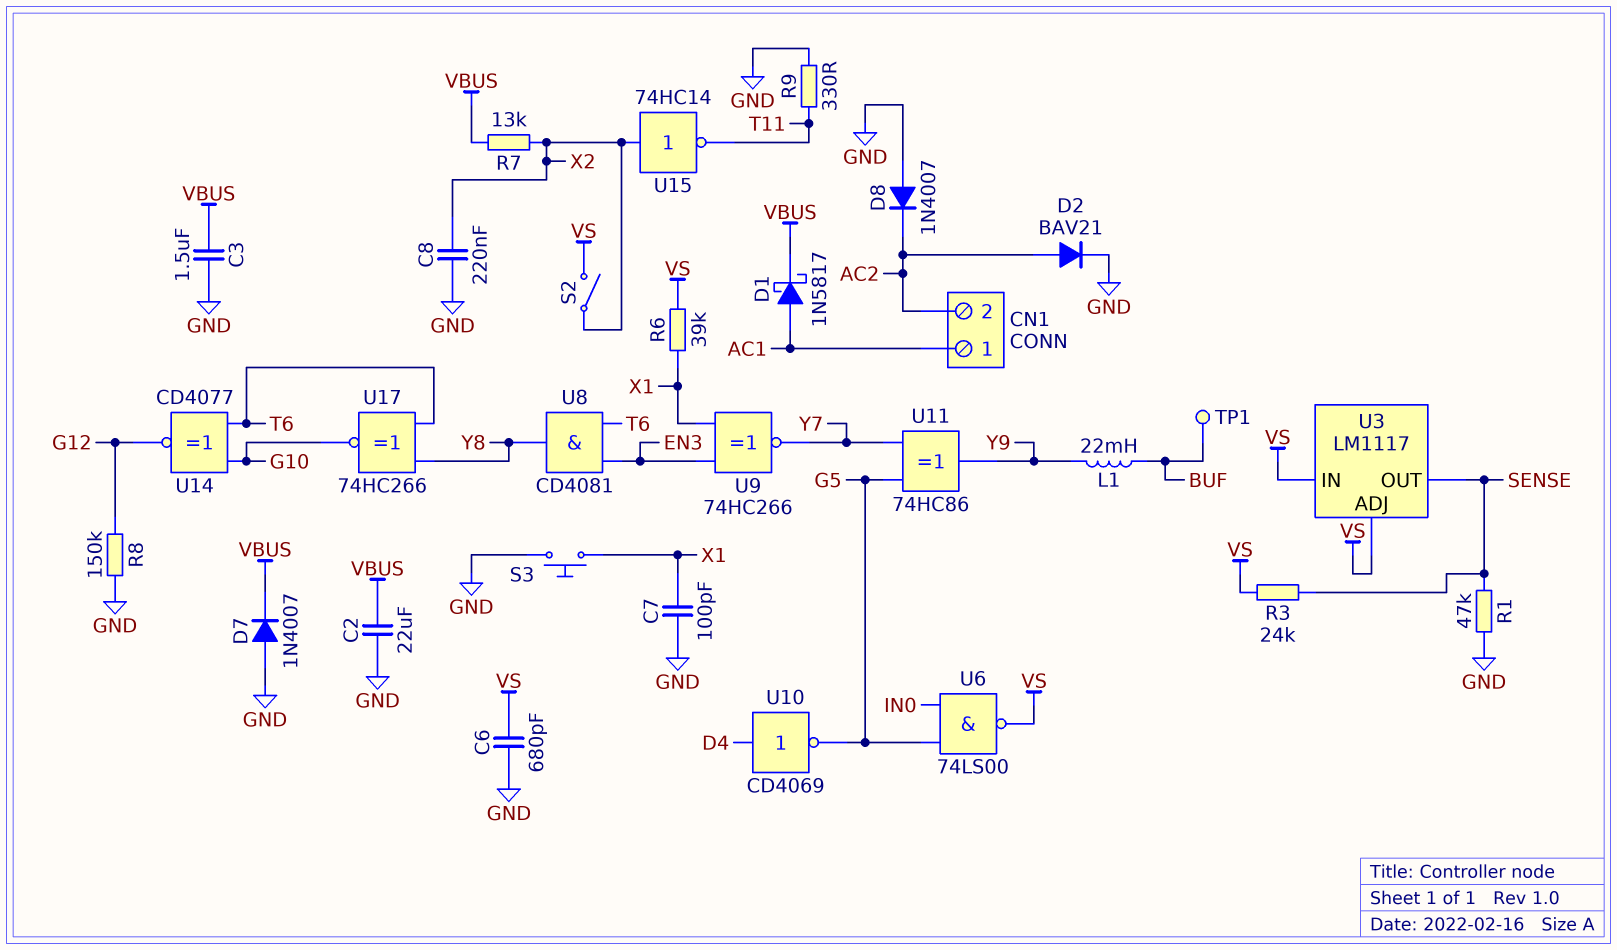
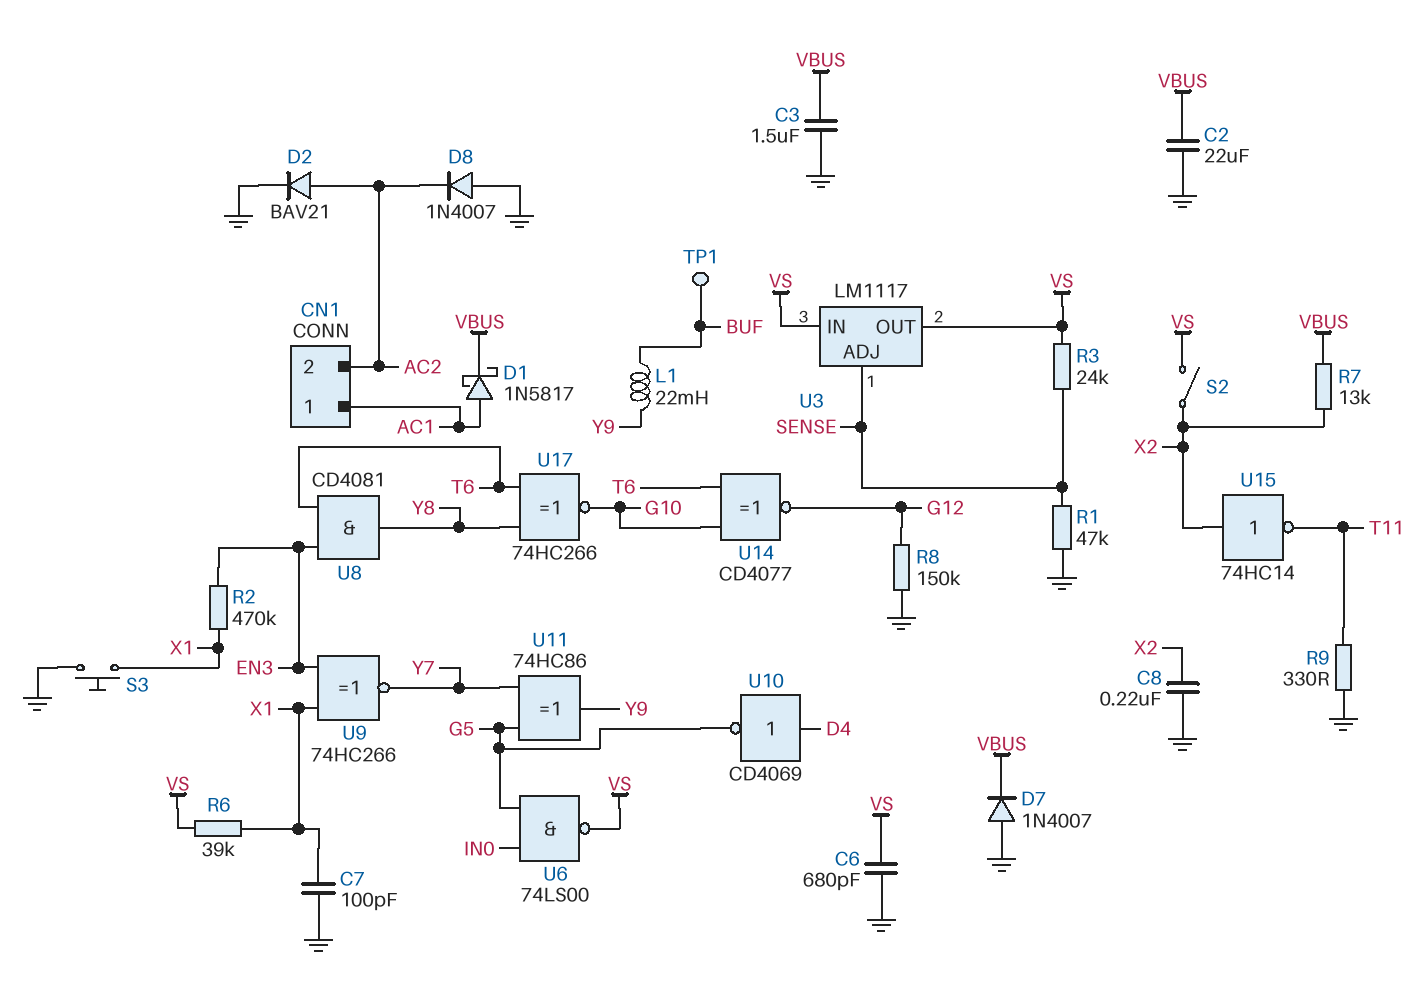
R2: none -> 470k (EN3, X1)
U3 pin ADJ: VS -> SENSE
U3 pin OUT: SENSE -> VS

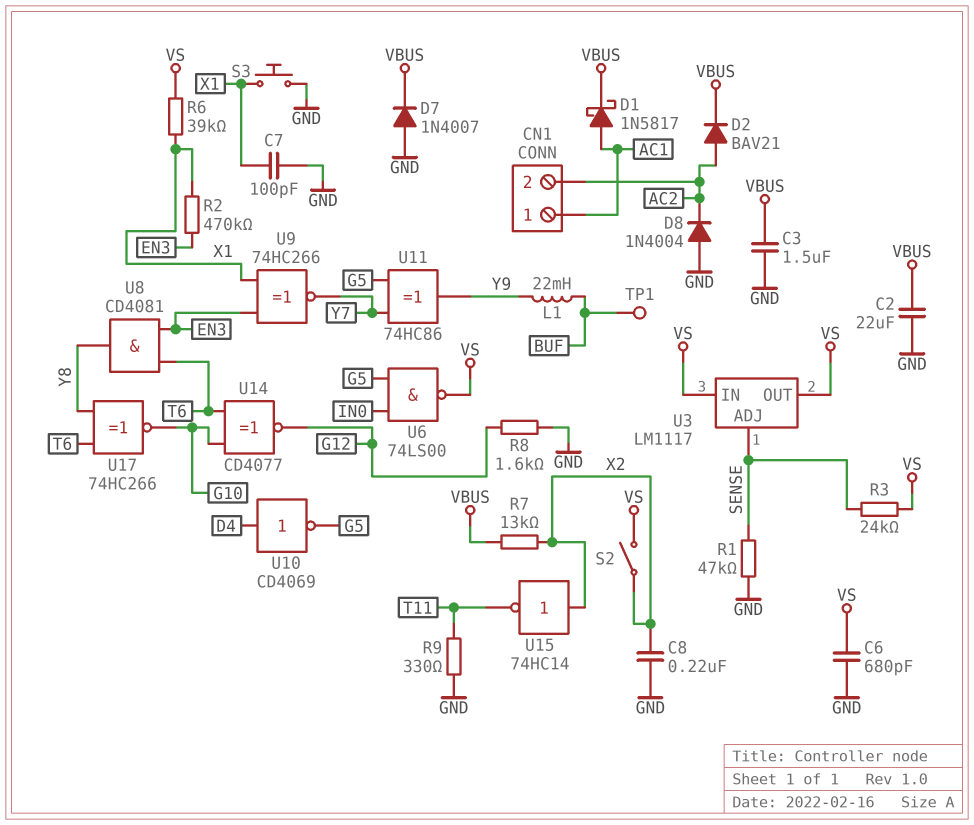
D2: diode BAV21 (A AC2, K GND) -> diode BAV21 (A AC2, K VBUS)
D8: diode 1N4007 (A GND, K AC2) -> diode 1N4004 (A GND, K AC2)
R8: 150k (G12, GND) -> 1.6k (G12, GND)

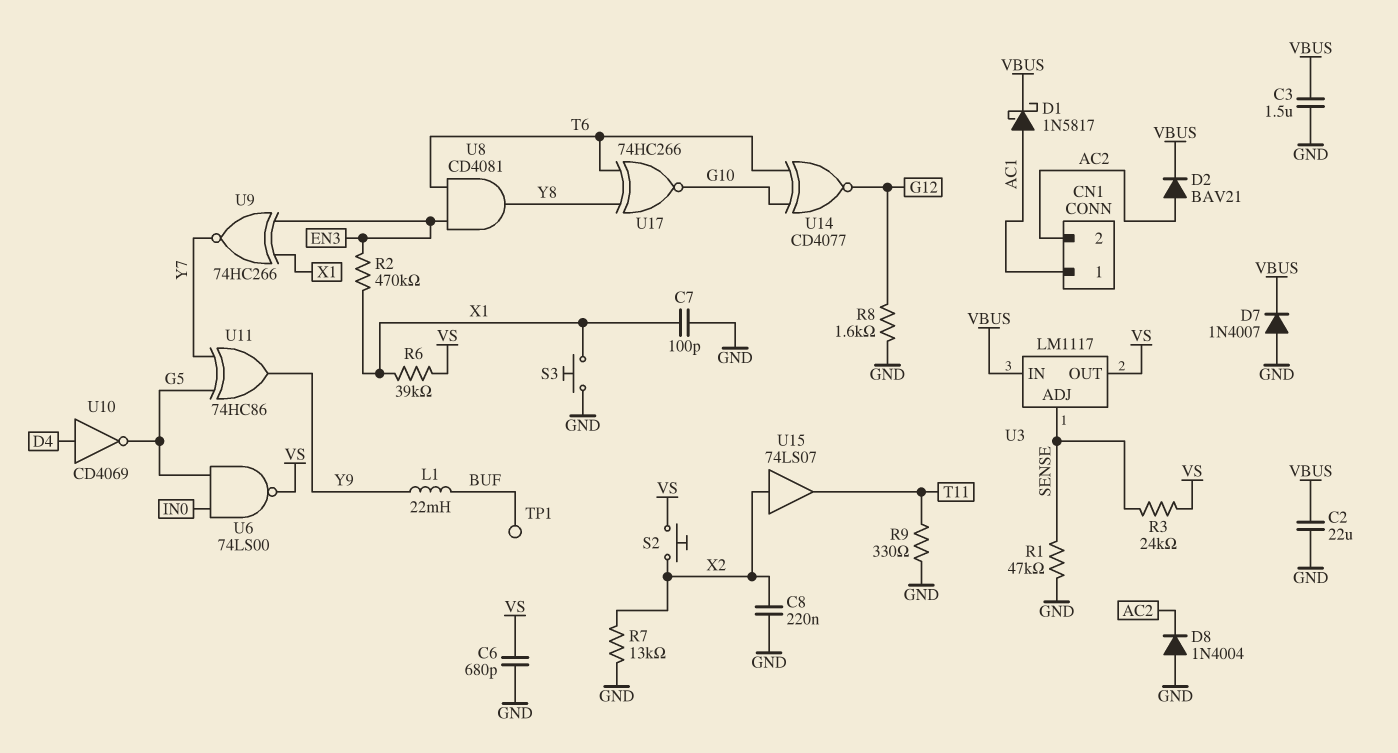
R7: 13k (VBUS, X2) -> 13k (GND, X2)
S2: switch (VS, X2) -> button (VS, X2)
U3 pin IN: VS -> VBUS
U15: NOT 74HC14 (in X2, out T11) -> buffer 74LS07 (in X2, out T11)

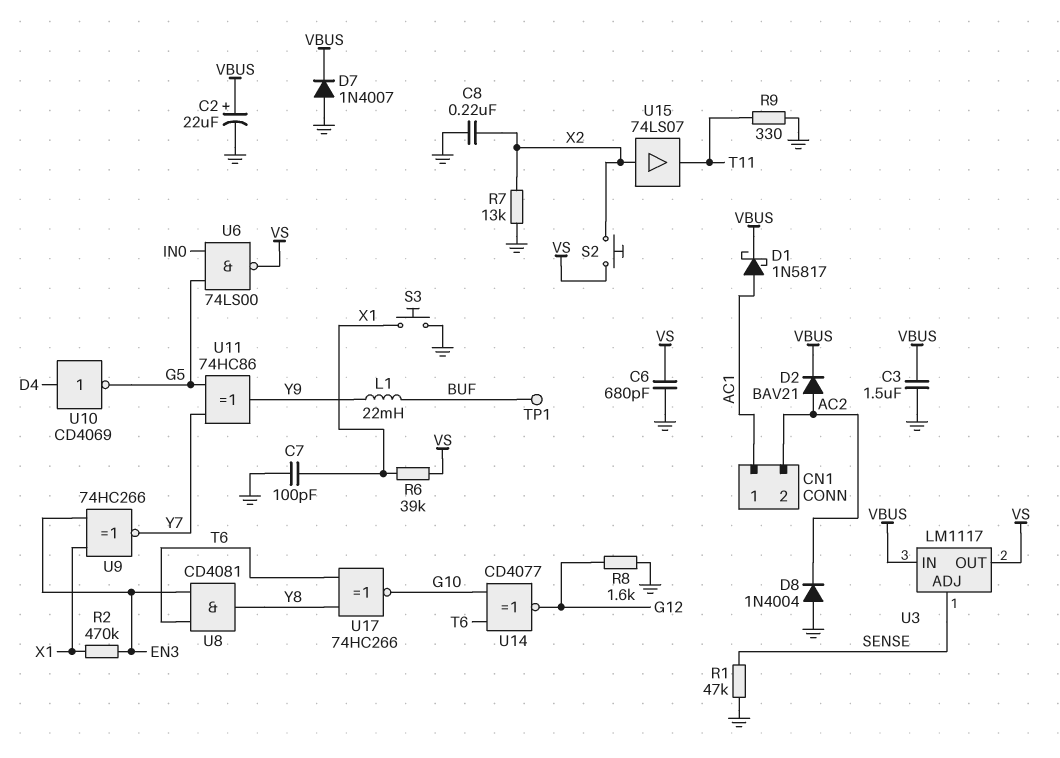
C2: 22uF (GND, VBUS) -> 22uF (plus VBUS, minus GND)
R3: 24k (SENSE, VS) -> none

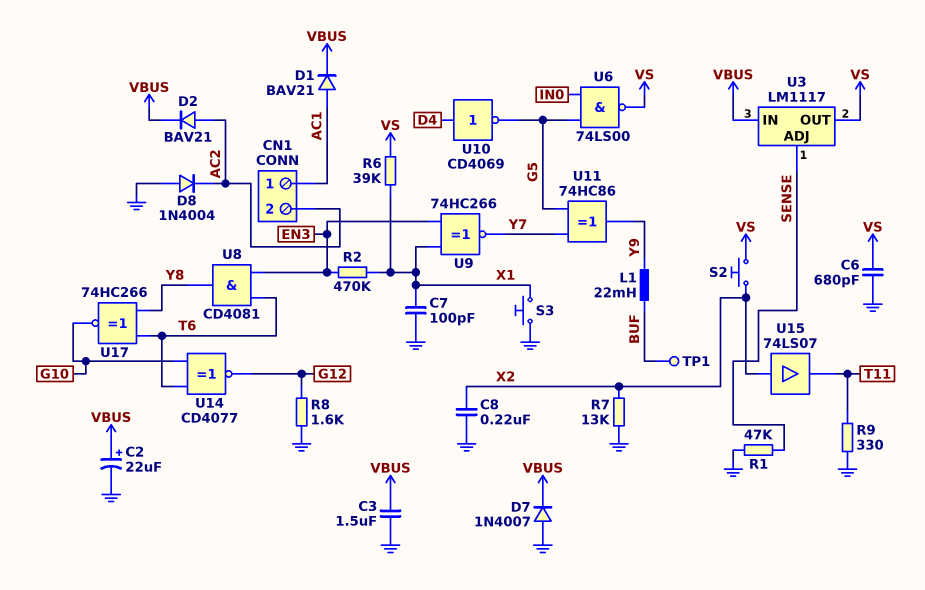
D1: schottky 1N5817 (A AC1, K VBUS) -> diode BAV21 (A AC1, K VBUS)

